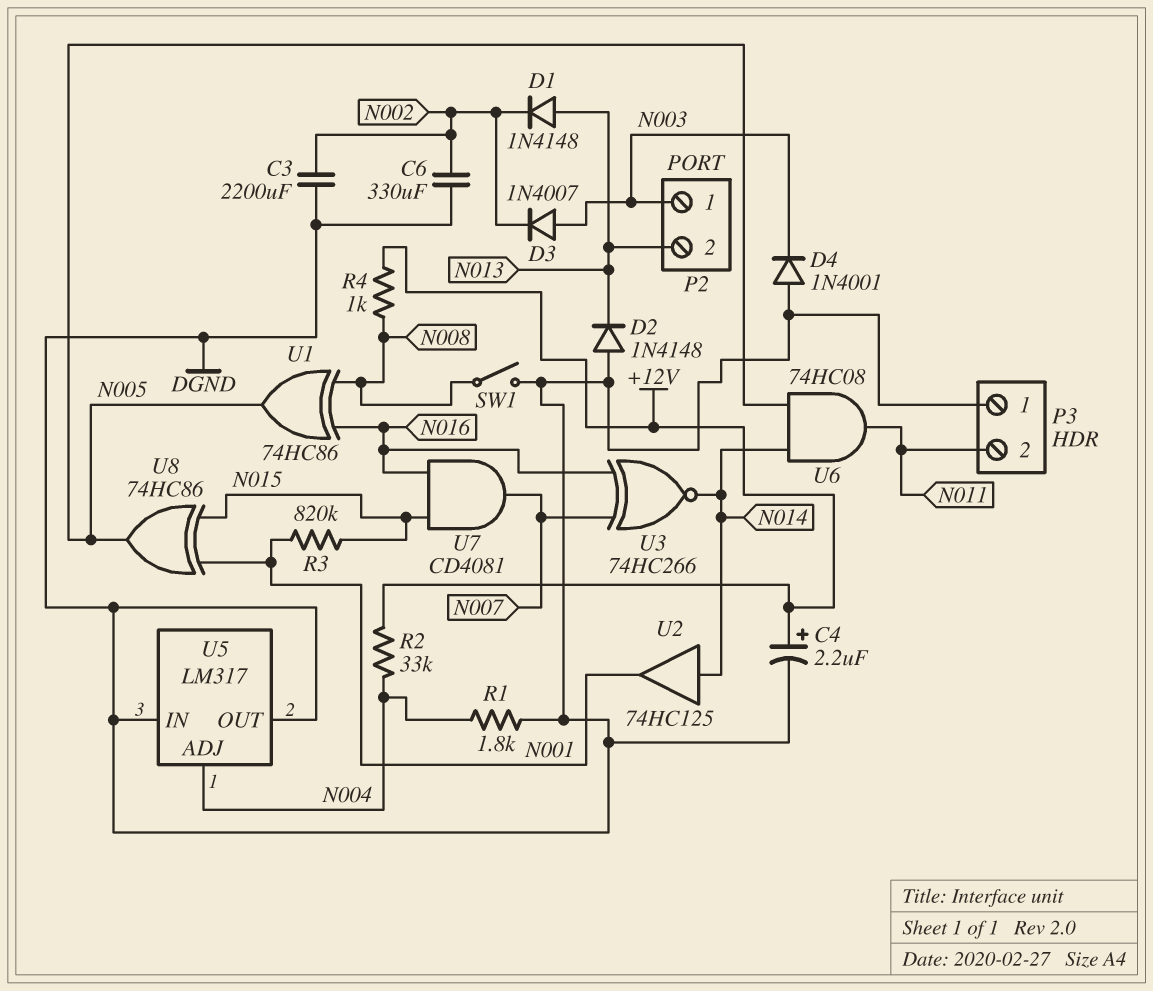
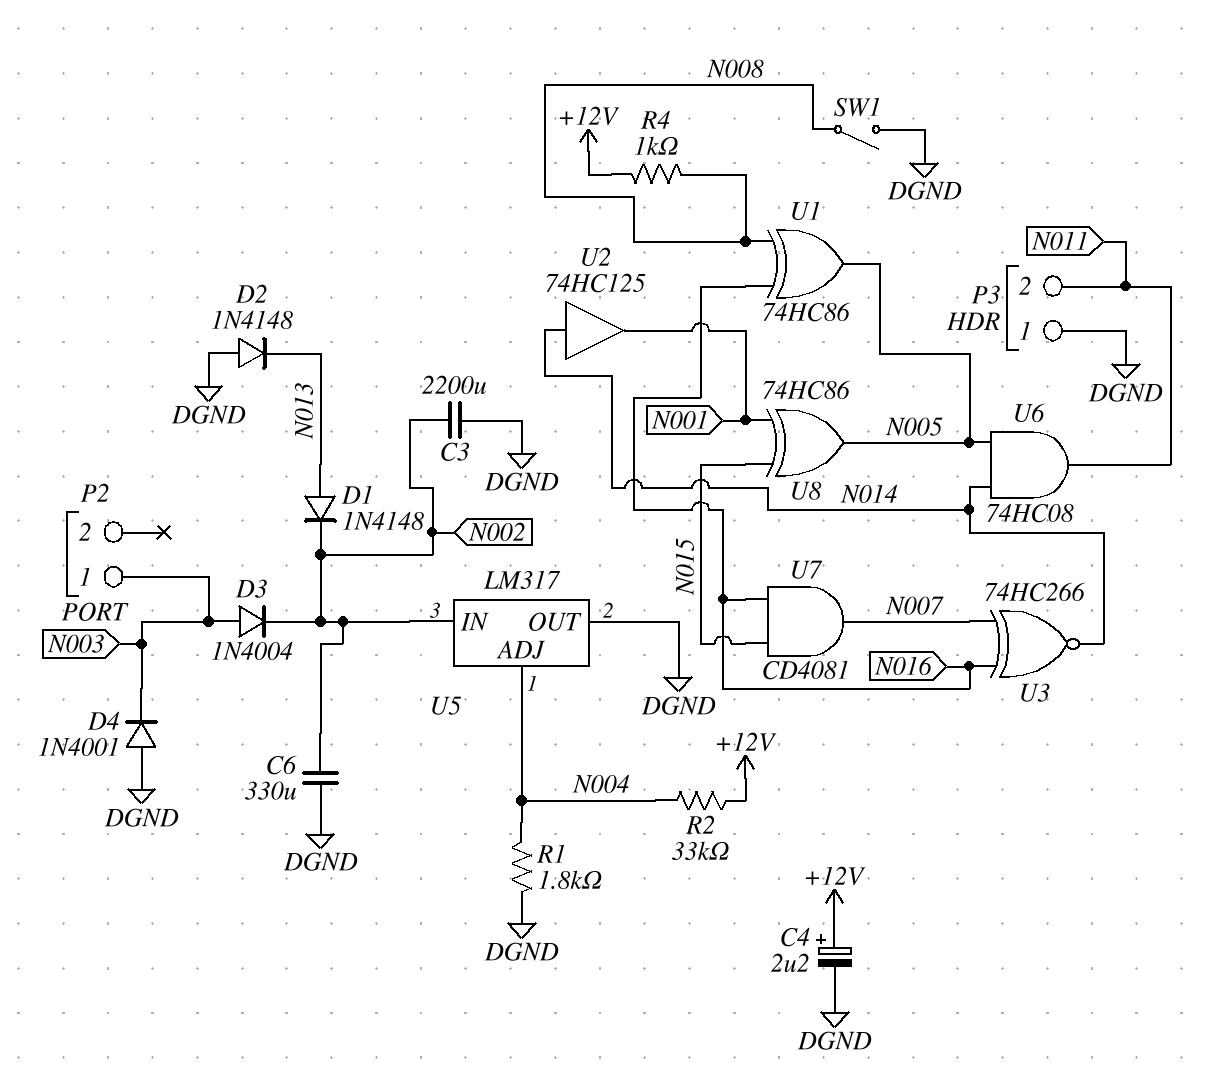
D3: diode 1N4007 (A N003, K N002) -> diode 1N4004 (A N003, K N002)
P2 pin 2: N013 -> none
R3: 820k (N001, N015) -> none
U5 pin IN: DGND -> N002

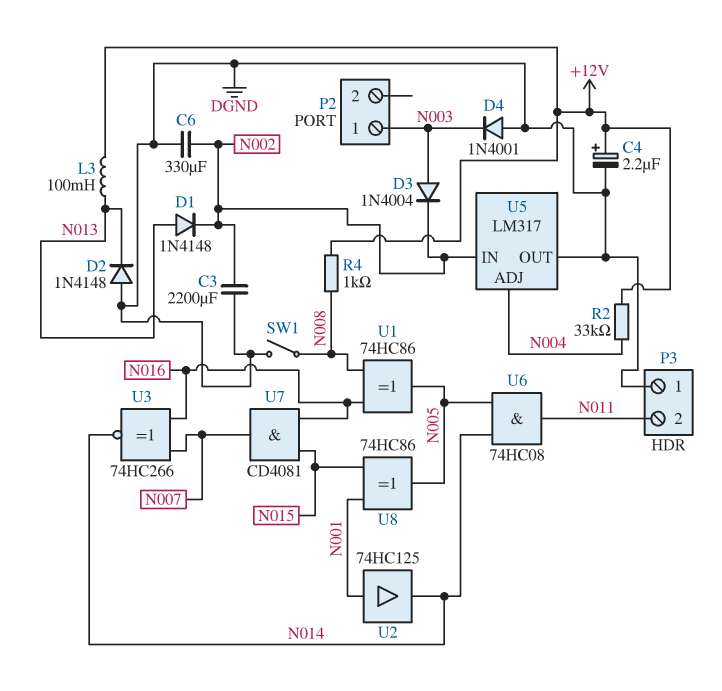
L3: none -> 100mH (+12V, N013)
R1: 1.8k (DGND, N004) -> none
U2: buffer 74HC125 (in N014, out N001) -> buffer 74HC125 (in N001, out N014)

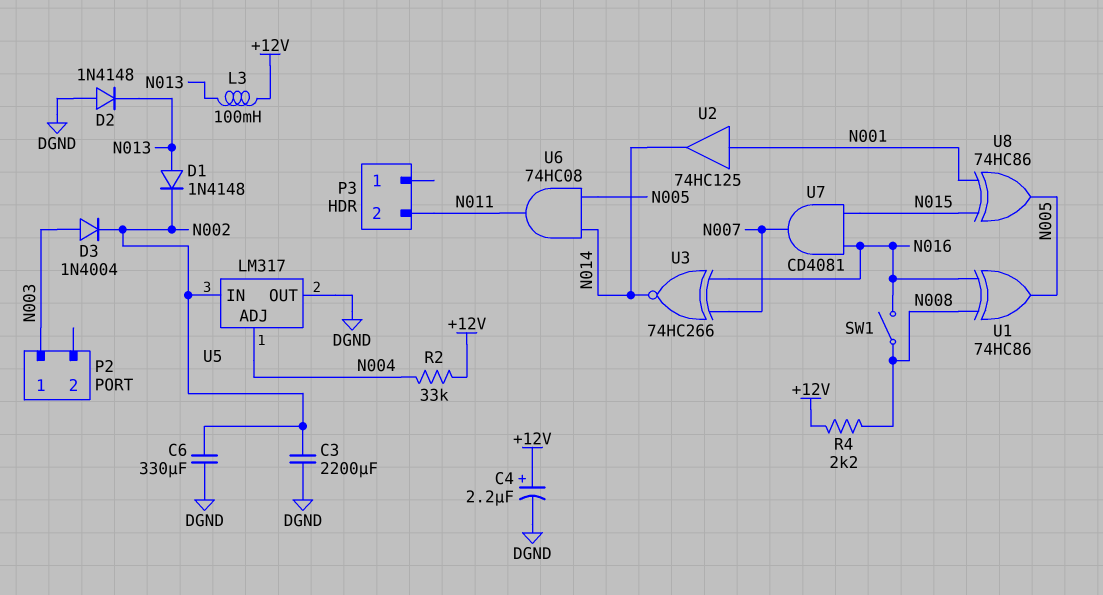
D4: diode 1N4001 (A DGND, K N003) -> none
P3 pin 1: DGND -> none
R4: 1k (+12V, N008) -> 2.2k (+12V, N008)
SW1: switch (DGND, N008) -> switch (N008, N016)

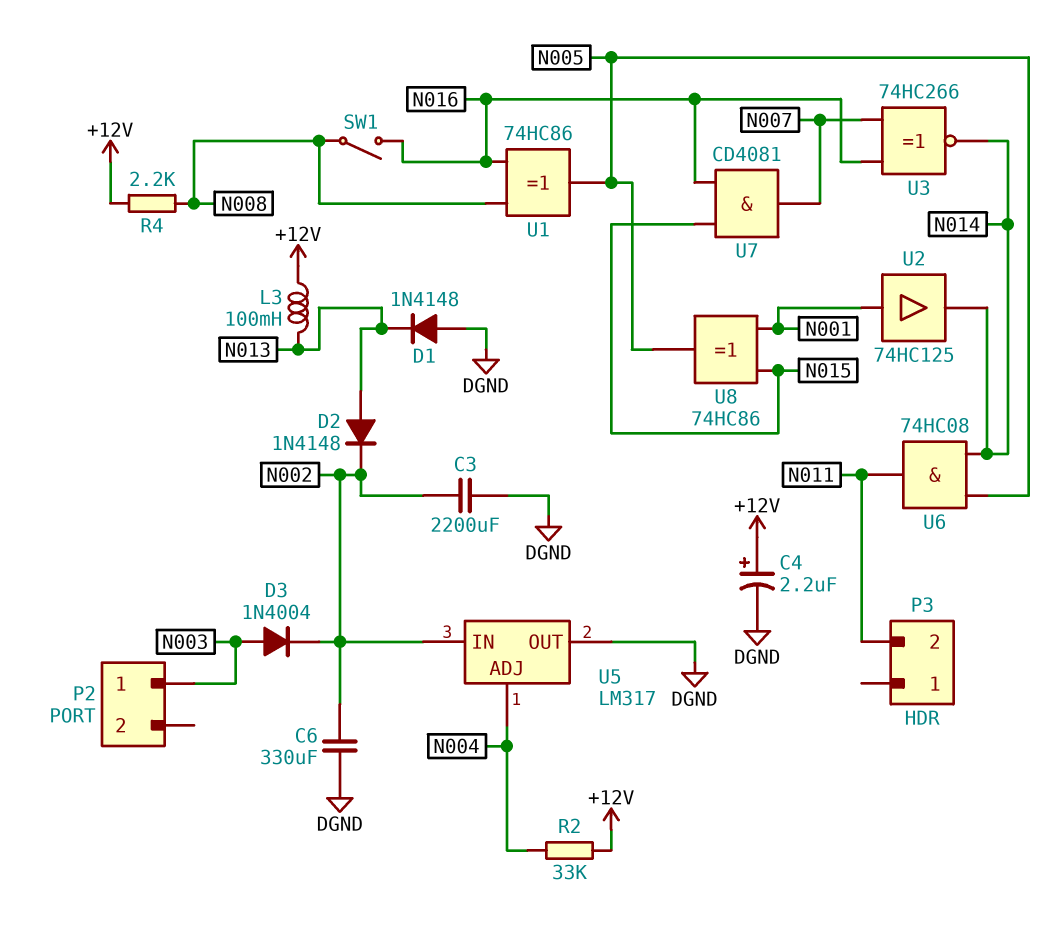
D1: diode 1N4148 (A N013, K N002) -> diode 1N4148 (A DGND, K N013)
D2: diode 1N4148 (A DGND, K N013) -> diode 1N4148 (A N013, K N002)

